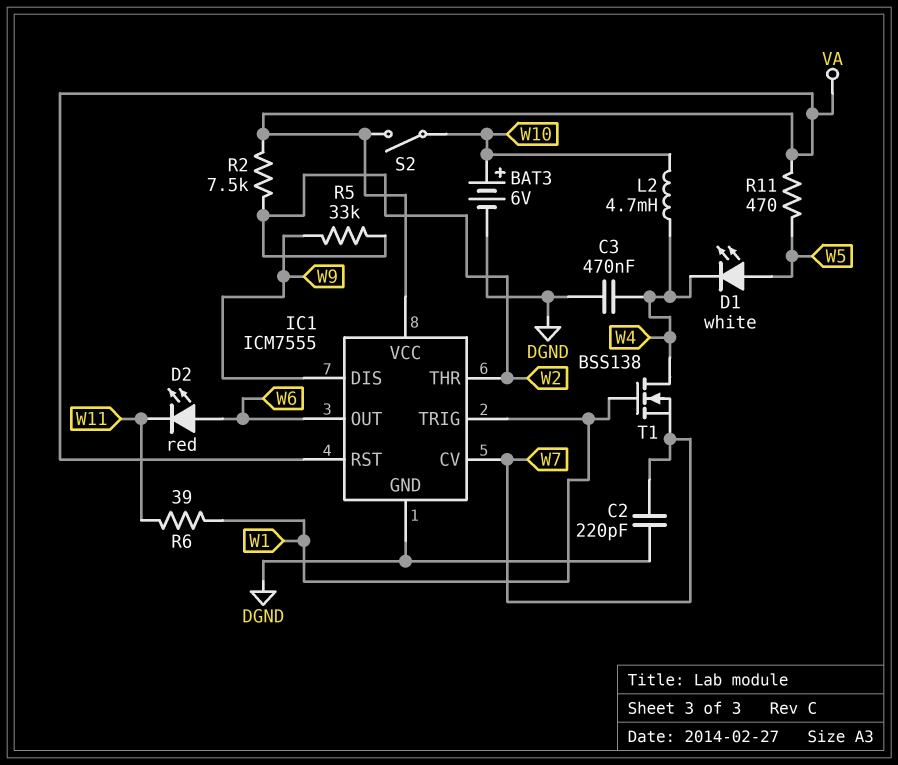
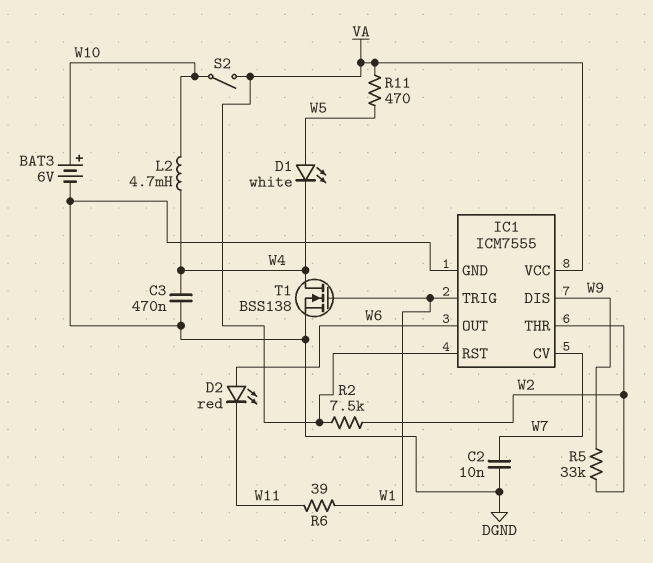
C2: 220pF (DGND, W7) -> 10nF (DGND, W7)
T1: NMOS BSS138 (G W1, D W4, S W7) -> NMOS BSS138 (G W1, D W4, S DGND)

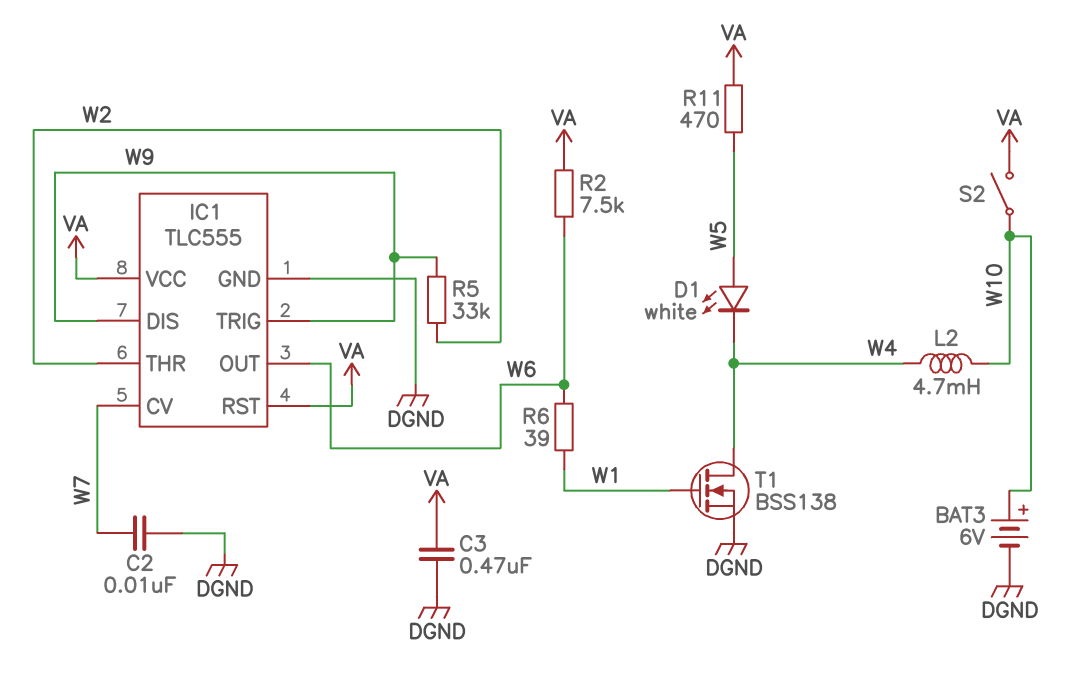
C3: 470nF (DGND, W4) -> 470nF (DGND, VA)
D2: LED red (A W6, K W11) -> none
IC1: ICM7555 -> TLC555
IC1 pin TRIG: W1 -> W9
R2: 7.5k (VA, W2) -> 7.5k (VA, W6)
R6: 39 (W1, W11) -> 39 (W1, W6)

